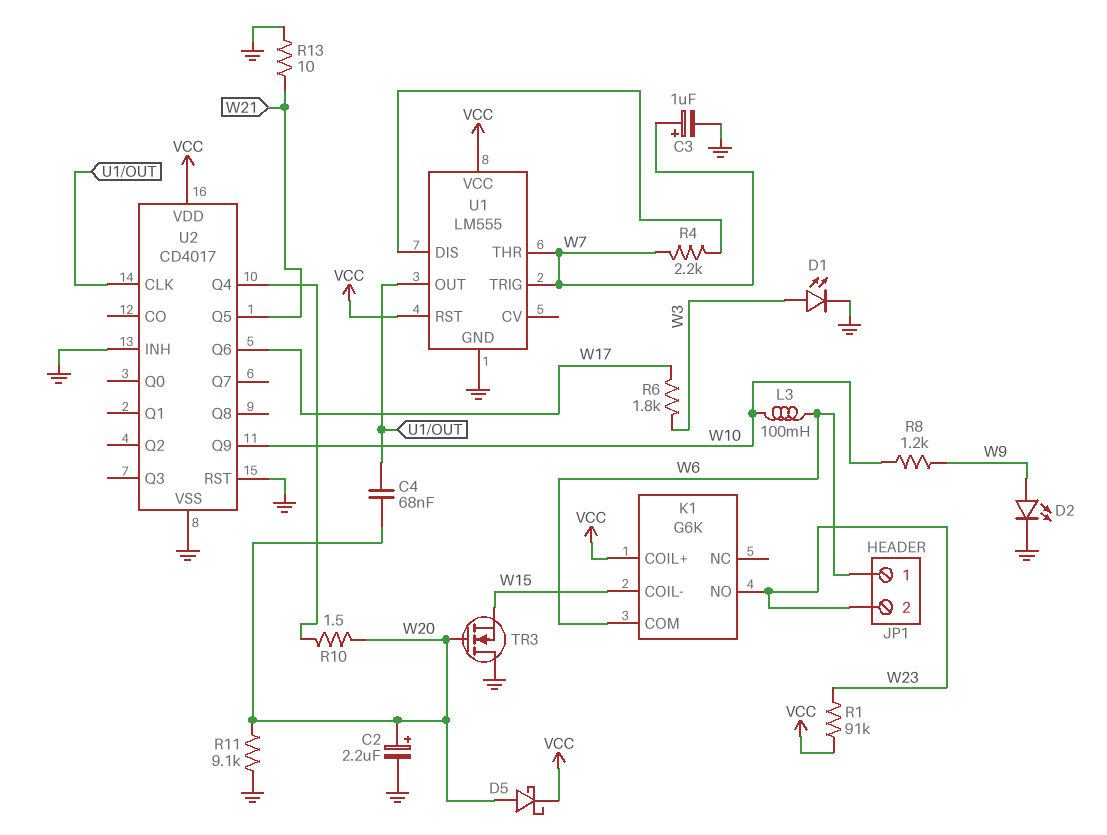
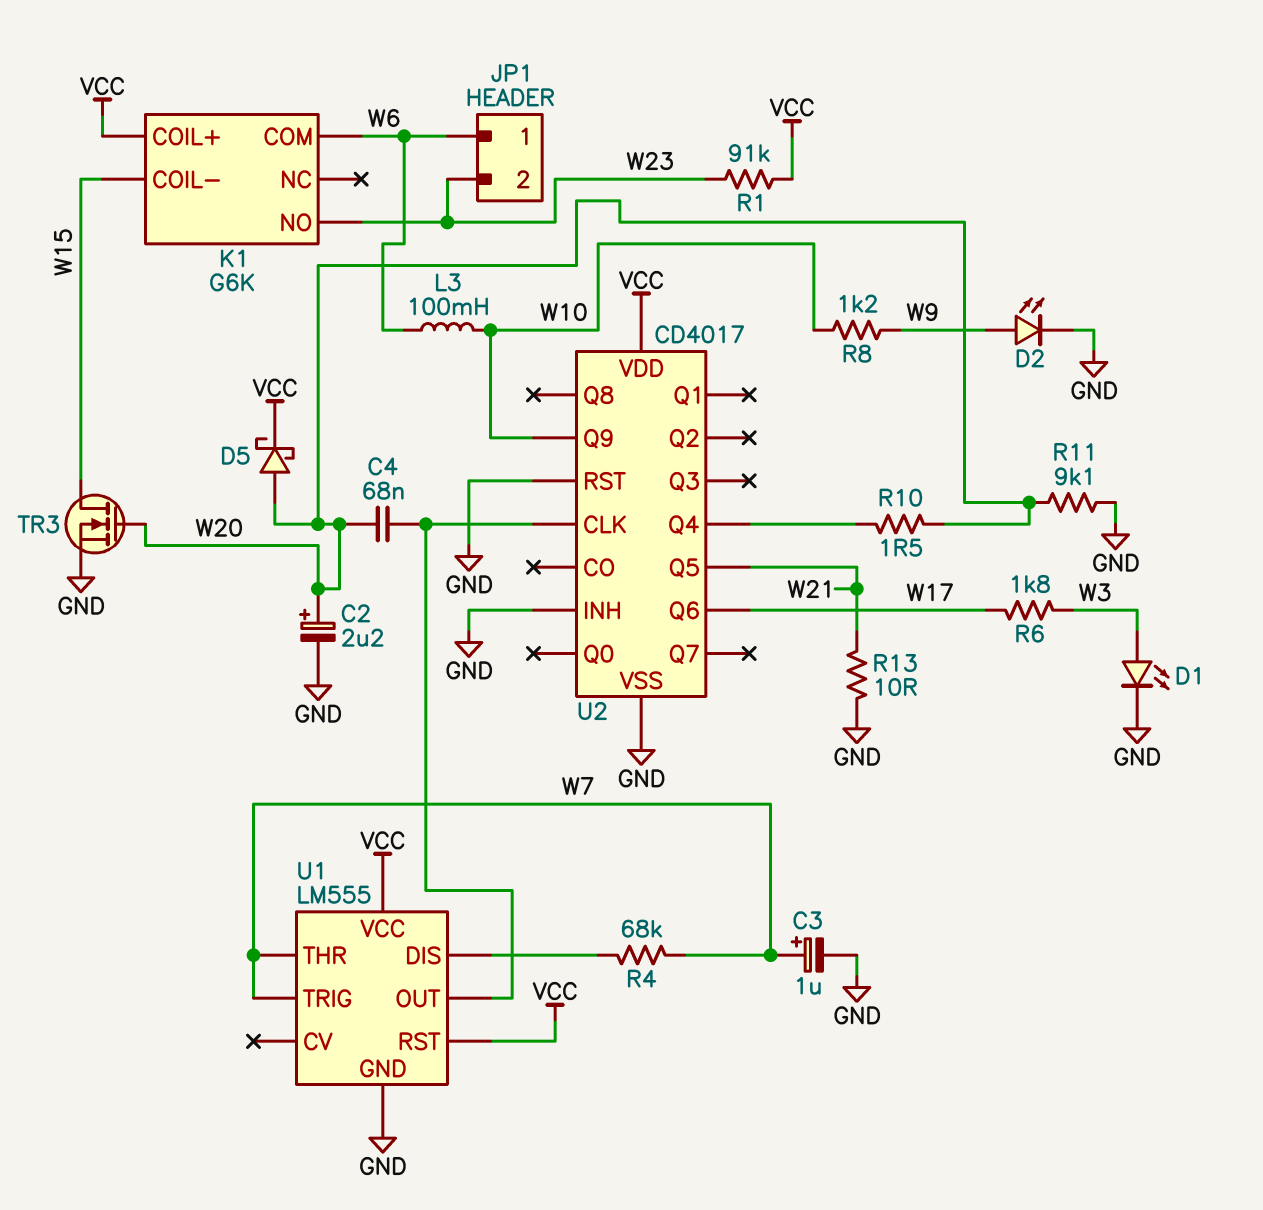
R4: 2.2k (U1/DIS, W7) -> 68k (U1/DIS, W7)
TR3: NMOS (G W20, D GND, S W15) -> NMOS (G W20, D W15, S GND)

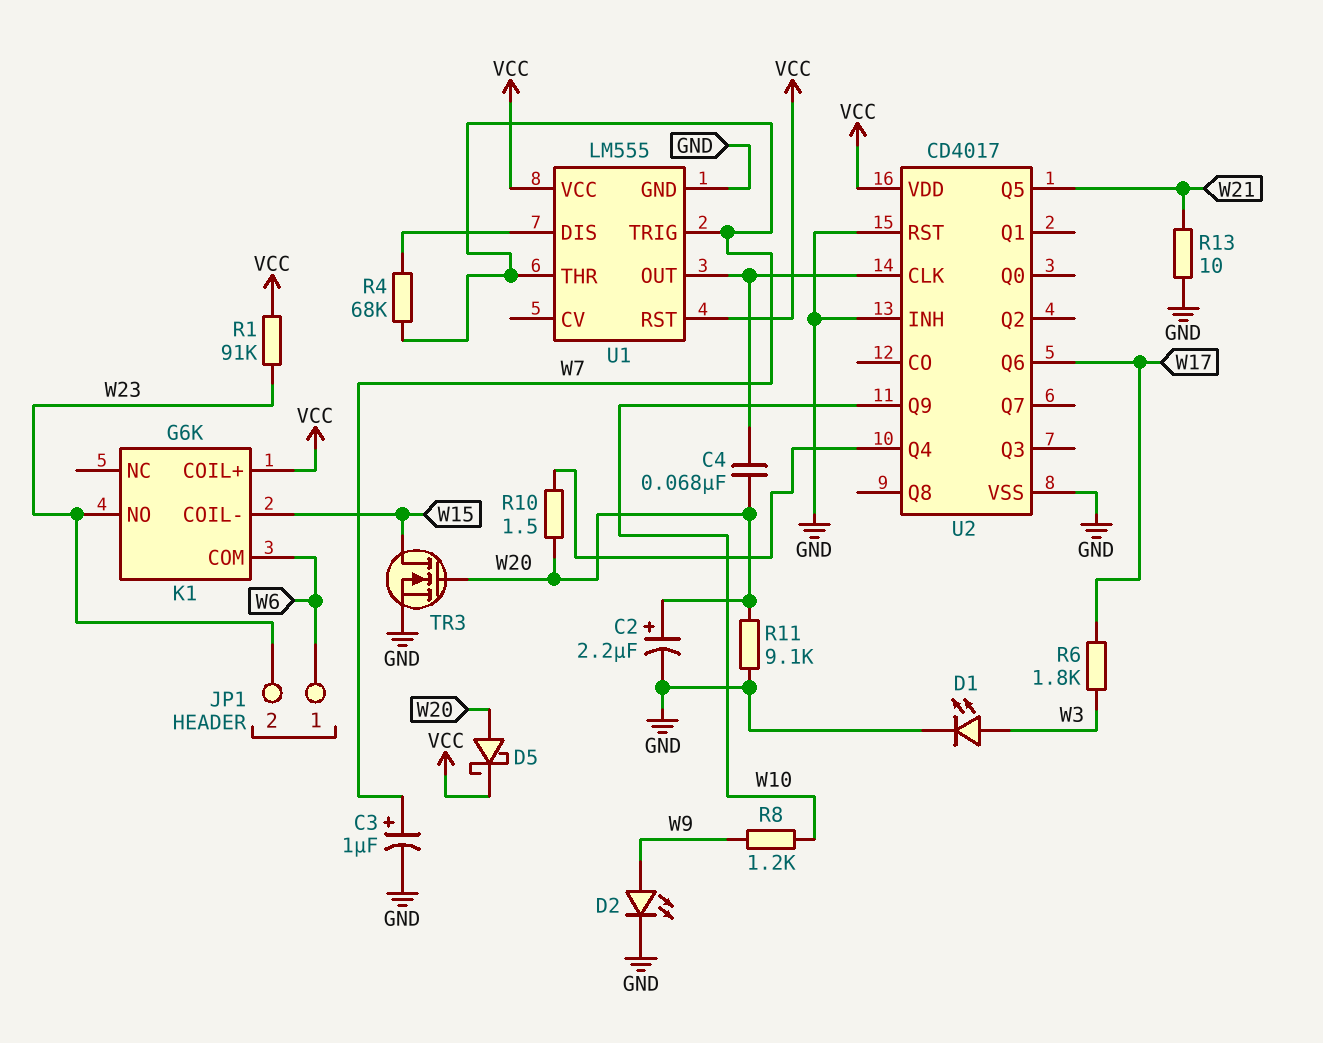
L3: 100mH (W6, W10) -> none

